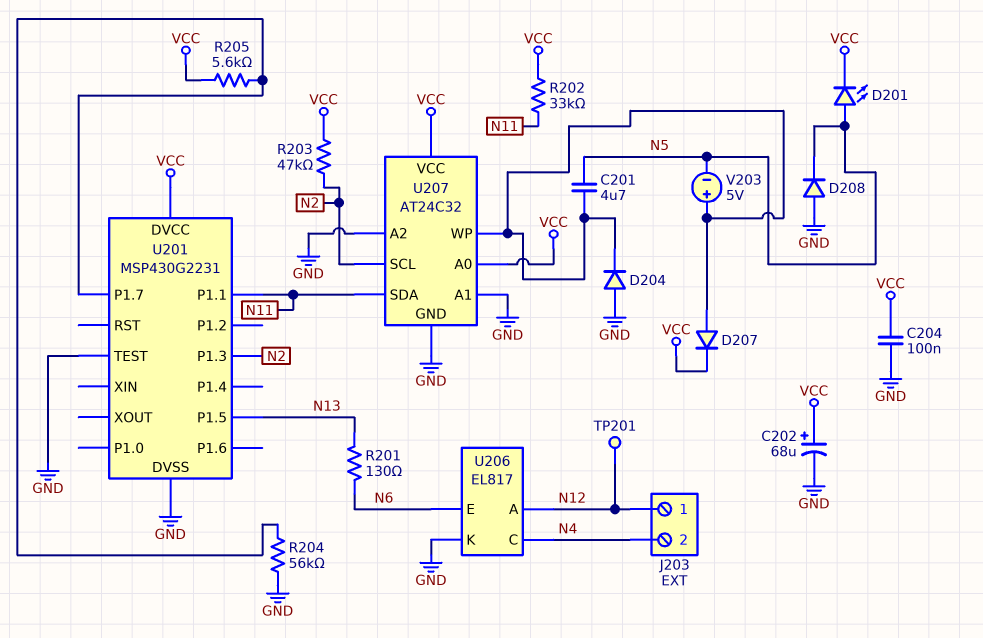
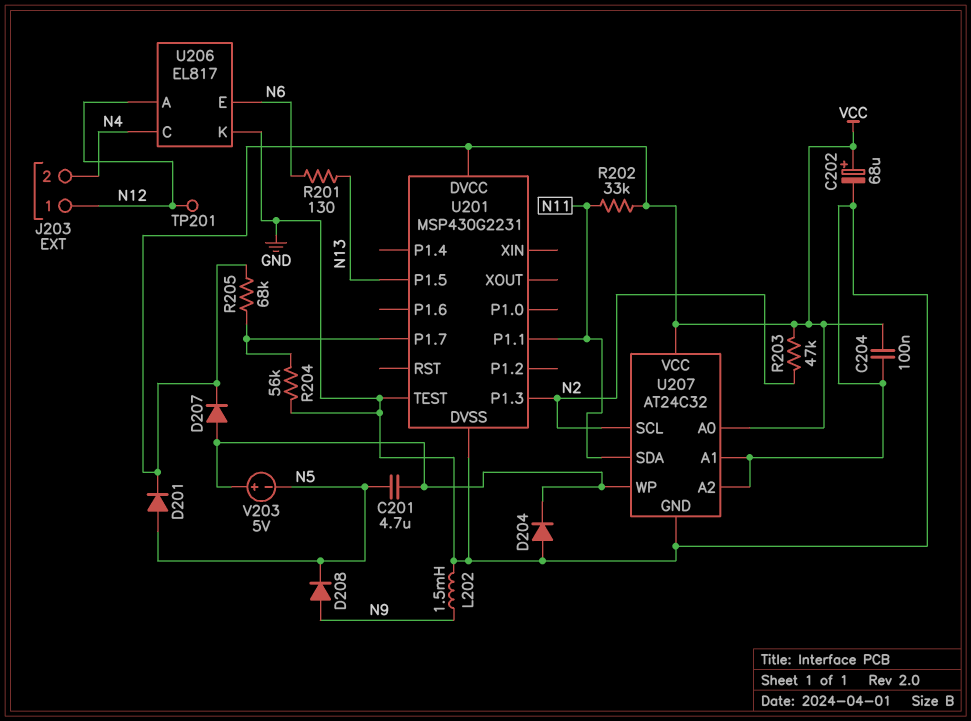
D201: LED (A N5, K VCC) -> diode (A N5, K VCC)
D208: diode (A GND, K N5) -> diode (A N9, K N5)
L202: none -> 1.5mH (GND, N9)
R205: 5.6k (U201/P1.7, VCC) -> 68k (U201/P1.7, VCC)

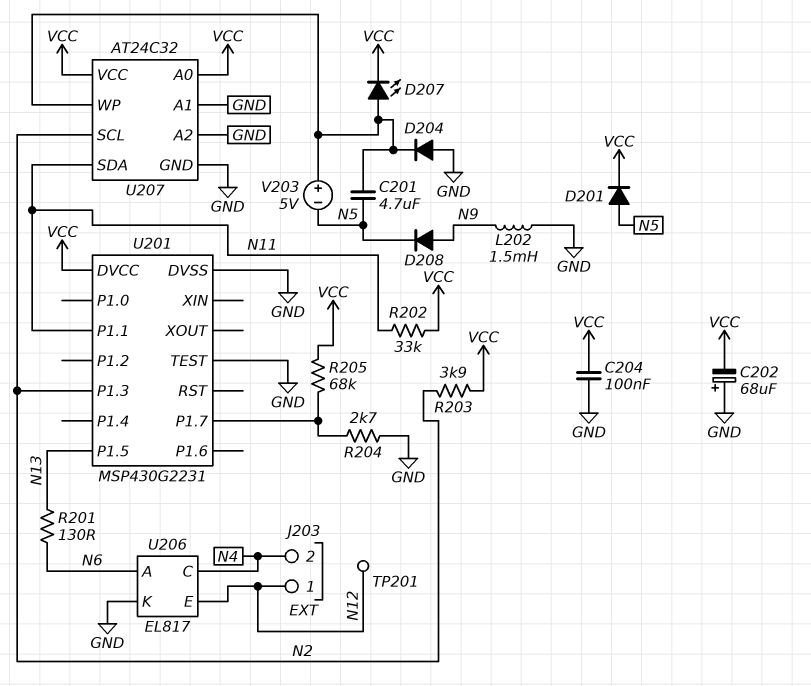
C202: 68uF (plus VCC, minus GND) -> 68uF (plus GND, minus VCC)
D207: diode (A U207/WP, K VCC) -> LED (A U207/WP, K VCC)
R203: 47k (N2, VCC) -> 3.9k (N2, VCC)
R204: 56k (GND, U201/P1.7) -> 2.7k (GND, U201/P1.7)
U206 pin A: N12 -> N6
U206 pin E: N6 -> N12

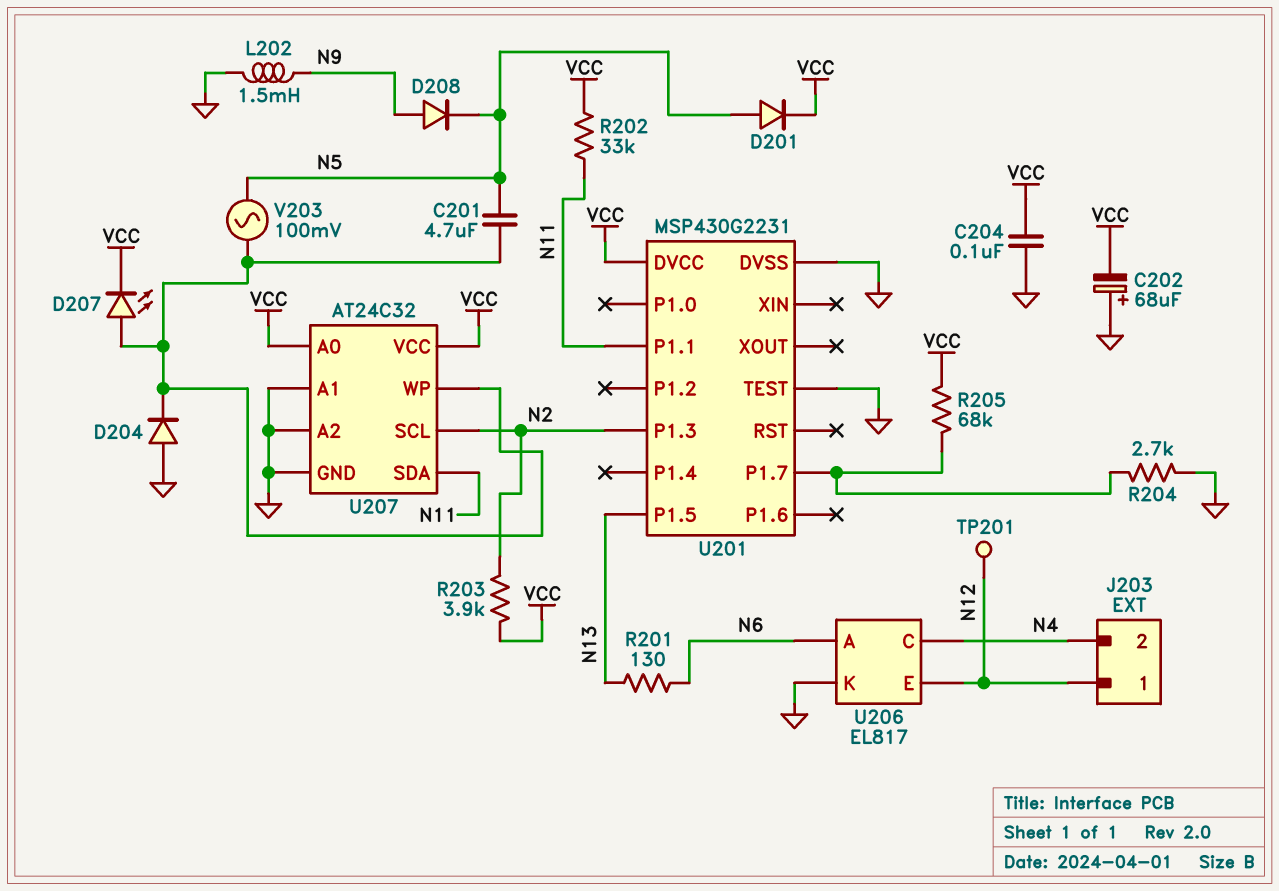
V203: 5V (plus U207/WP, minus N5) -> AC 100mV (N5, U207/WP)

